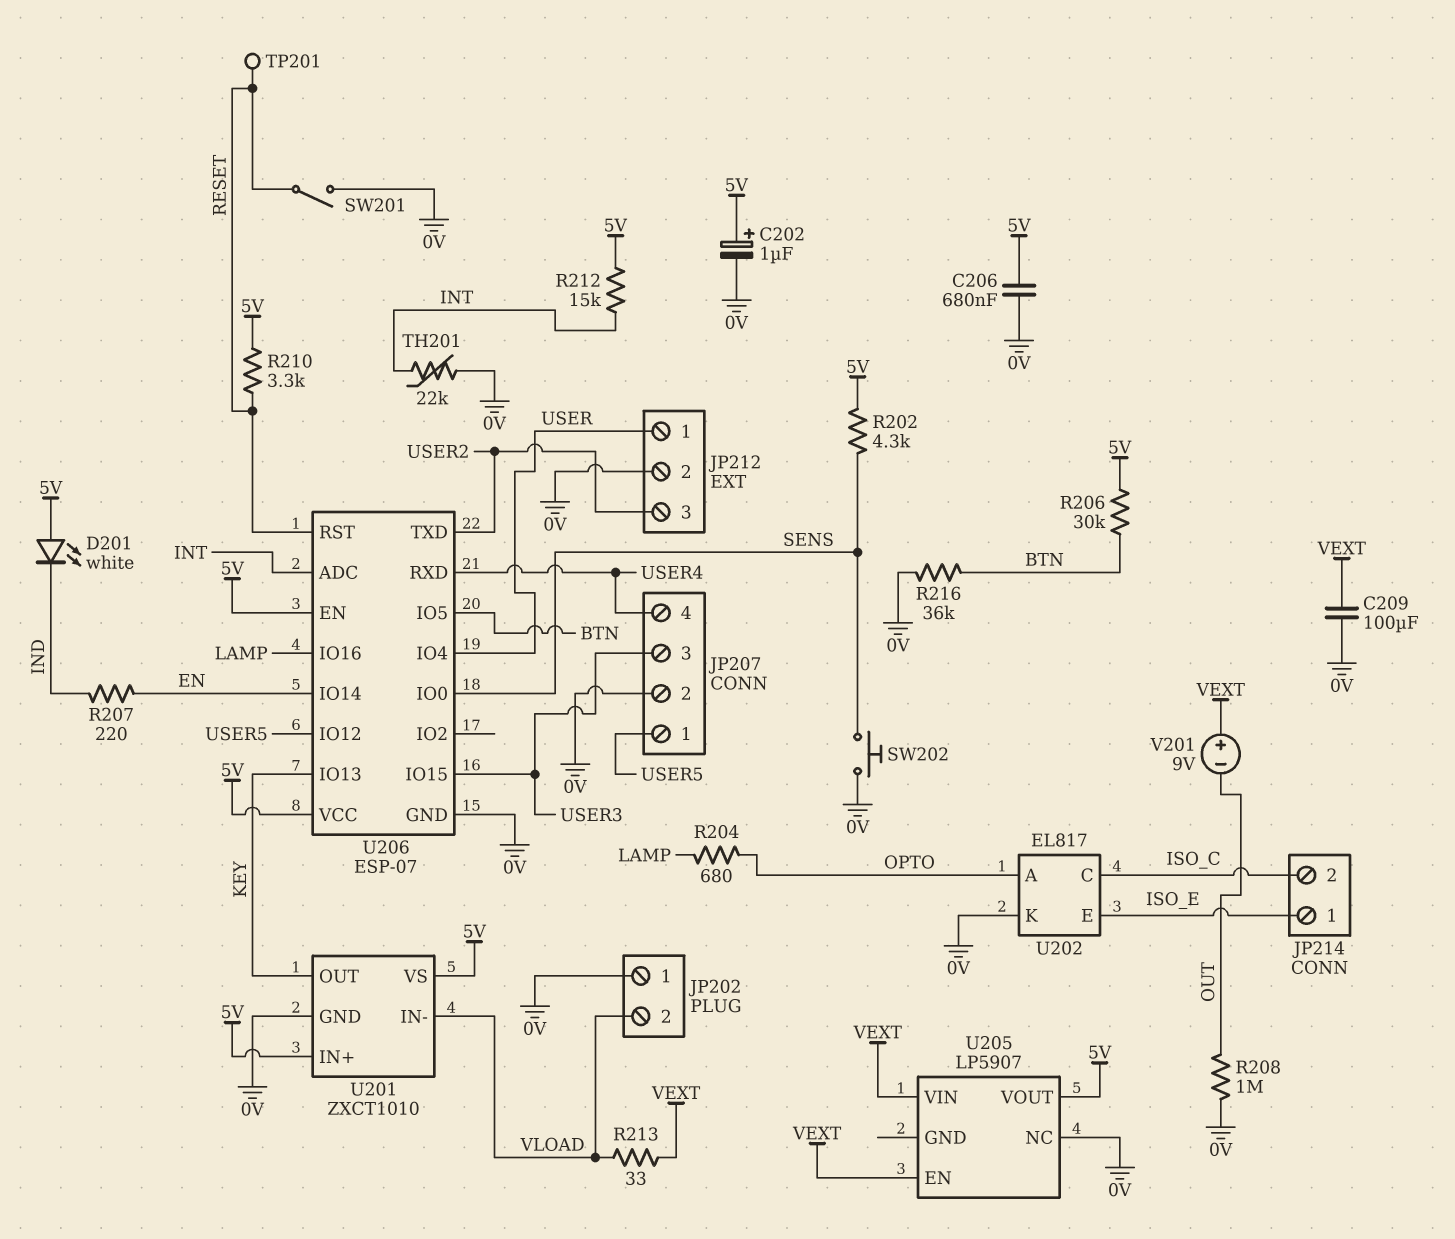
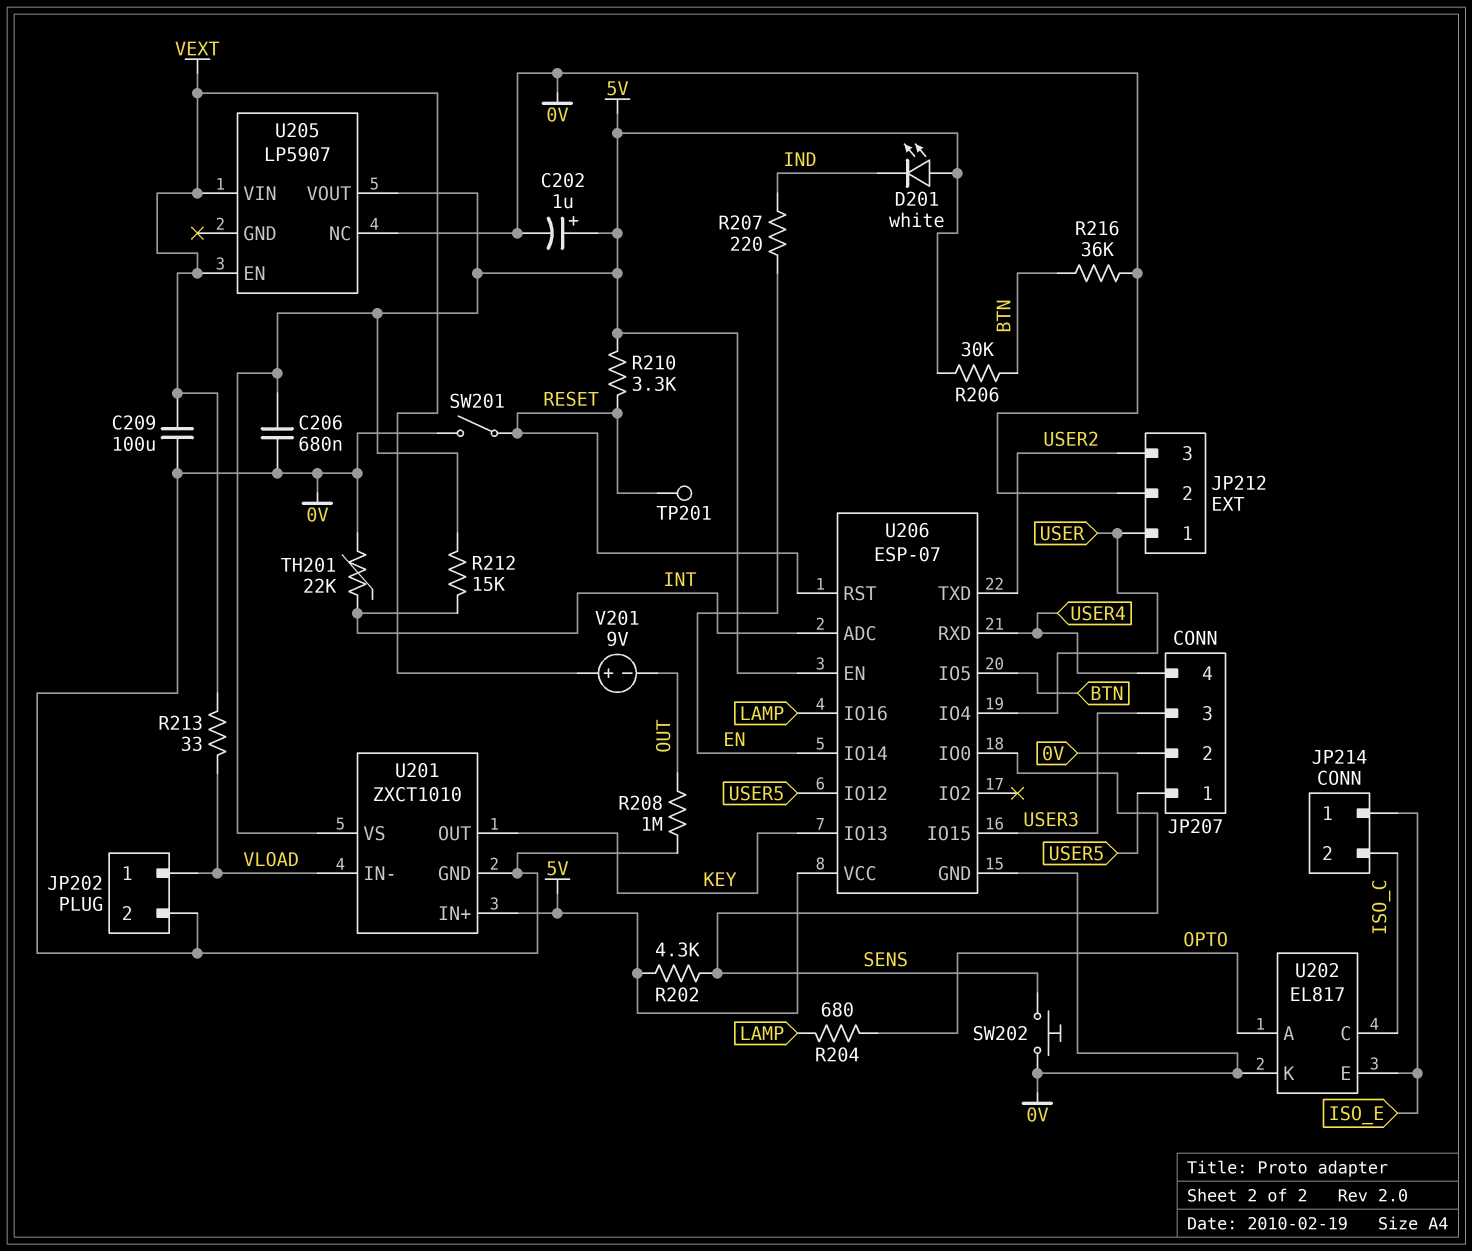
JP202 pin 1: 0V -> VLOAD
JP202 pin 2: VLOAD -> 0V

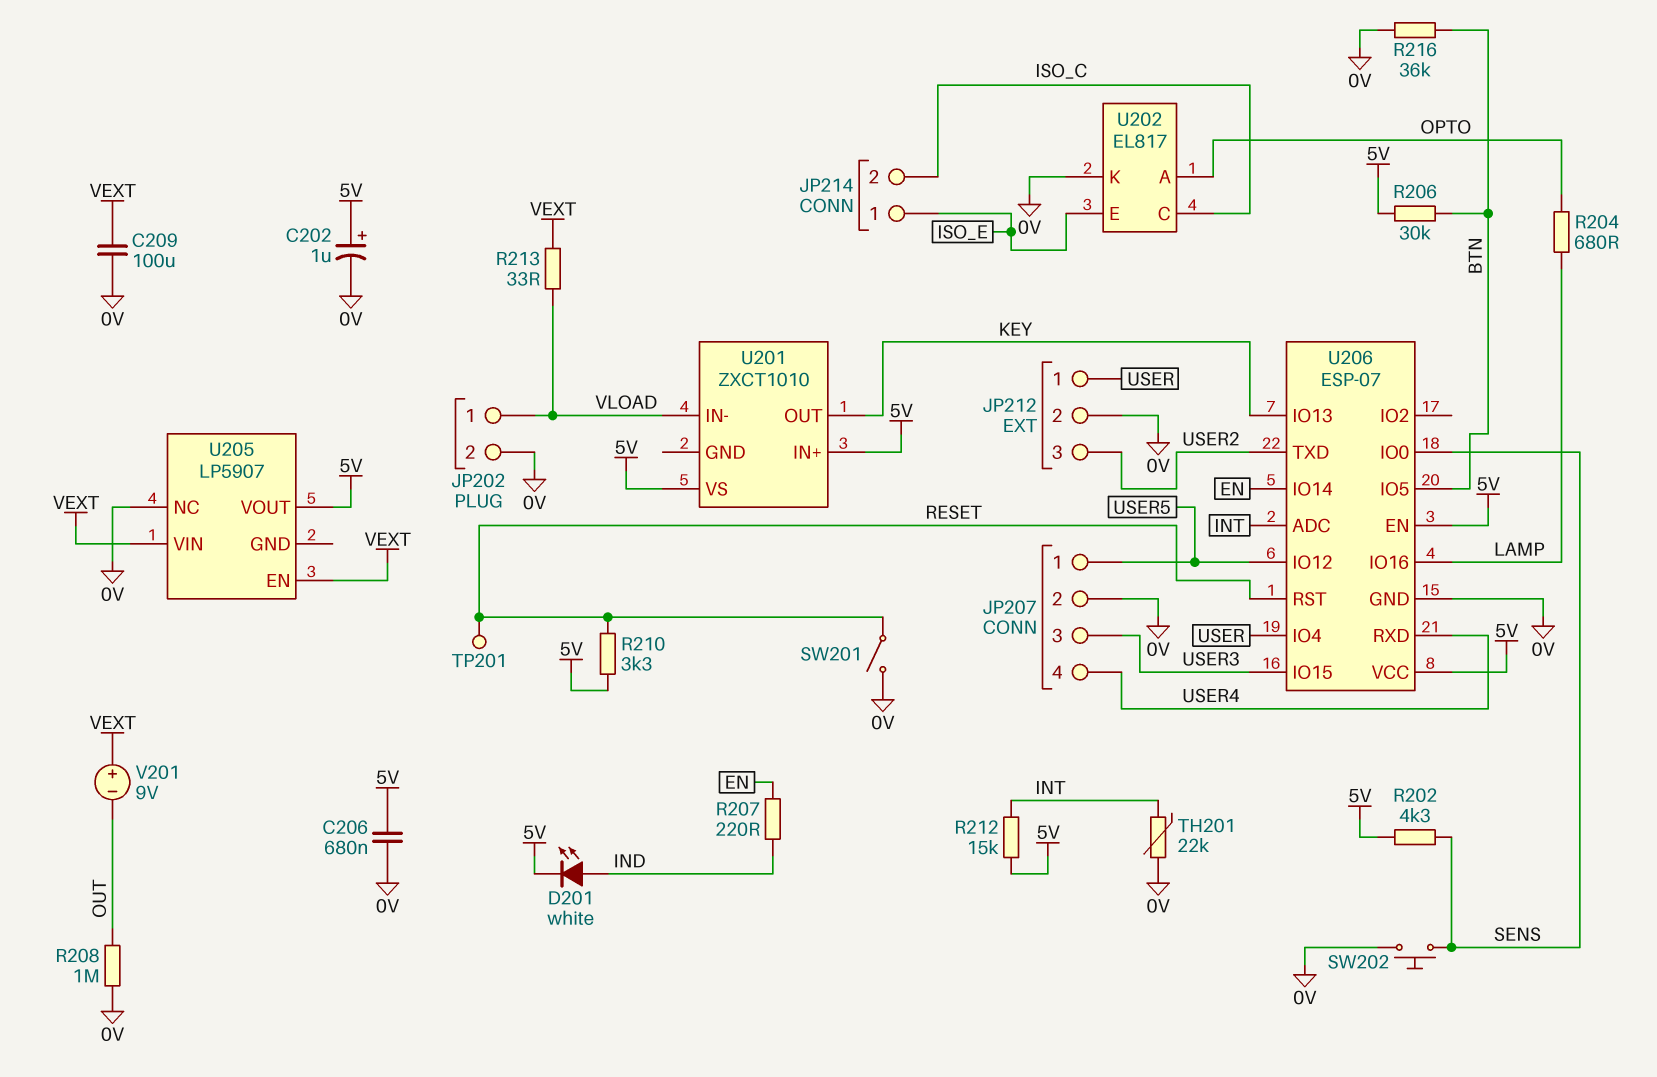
D201: LED white (A 5V, K IND) -> LED white (A IND, K 5V)
U201 pin GND: 0V -> none

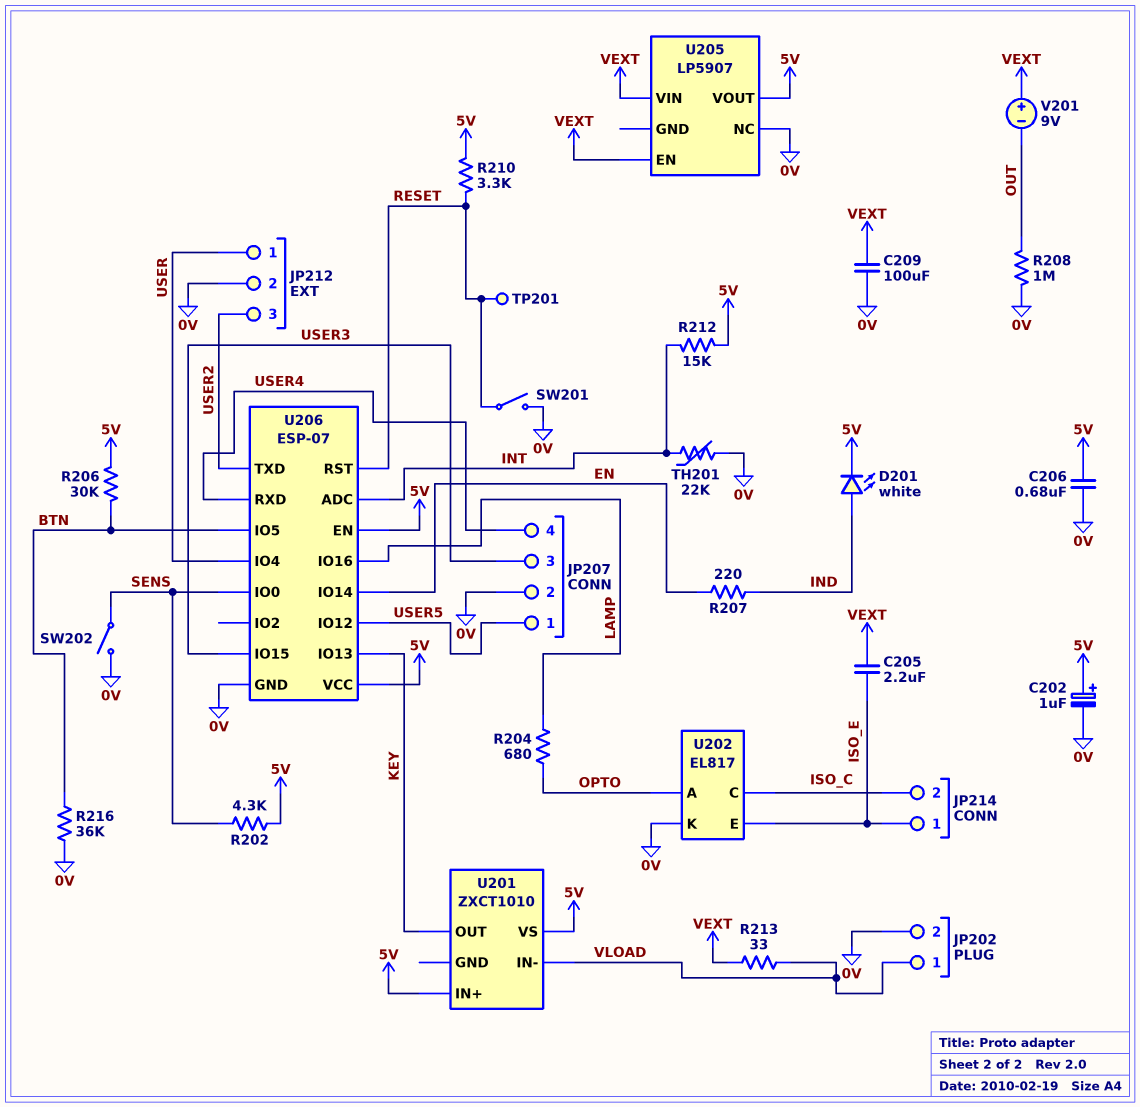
C205: none -> 2.2uF (ISO_E, VEXT)
SW202: button (0V, SENS) -> switch (0V, SENS)

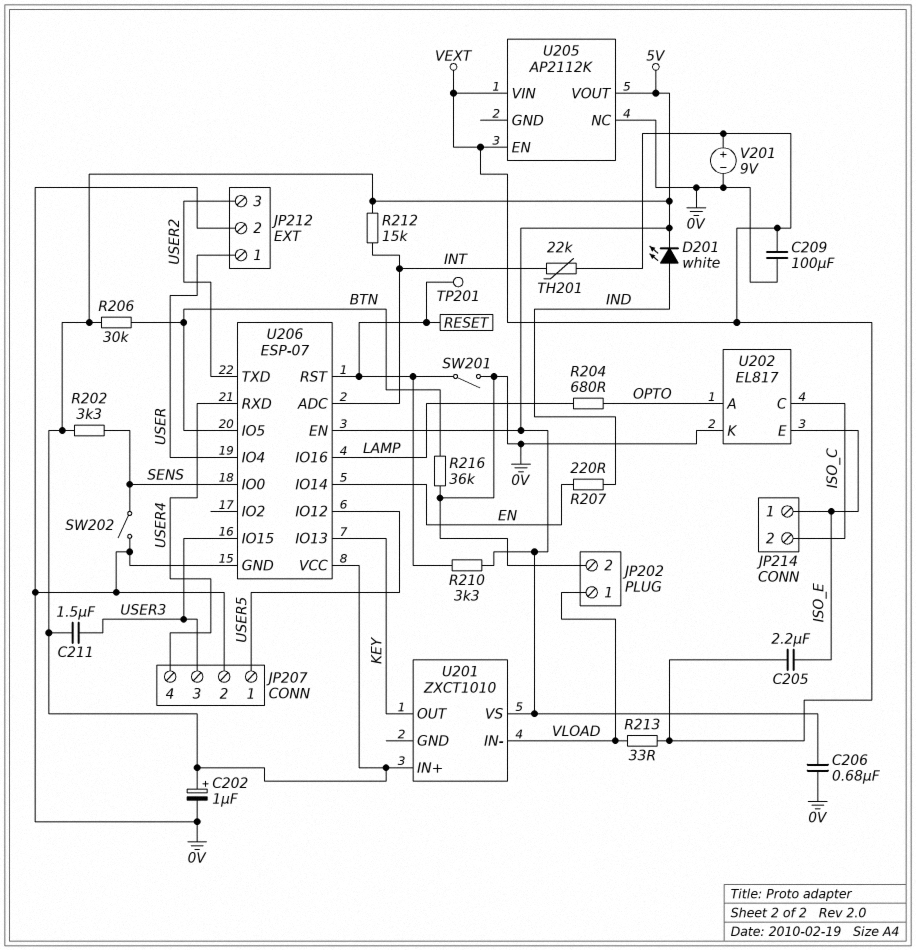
C211: none -> 1.5uF (5V, USER3)
R202: 4.3k (5V, SENS) -> 3.3k (5V, SENS)
R208: 1M (0V, OUT) -> none
TH201: 22k (0V, INT) -> 22k (INT, VEXT)
U205: LP5907 -> AP2112K
V201: 9V (plus VEXT, minus OUT) -> 9V (plus VEXT, minus 0V)

